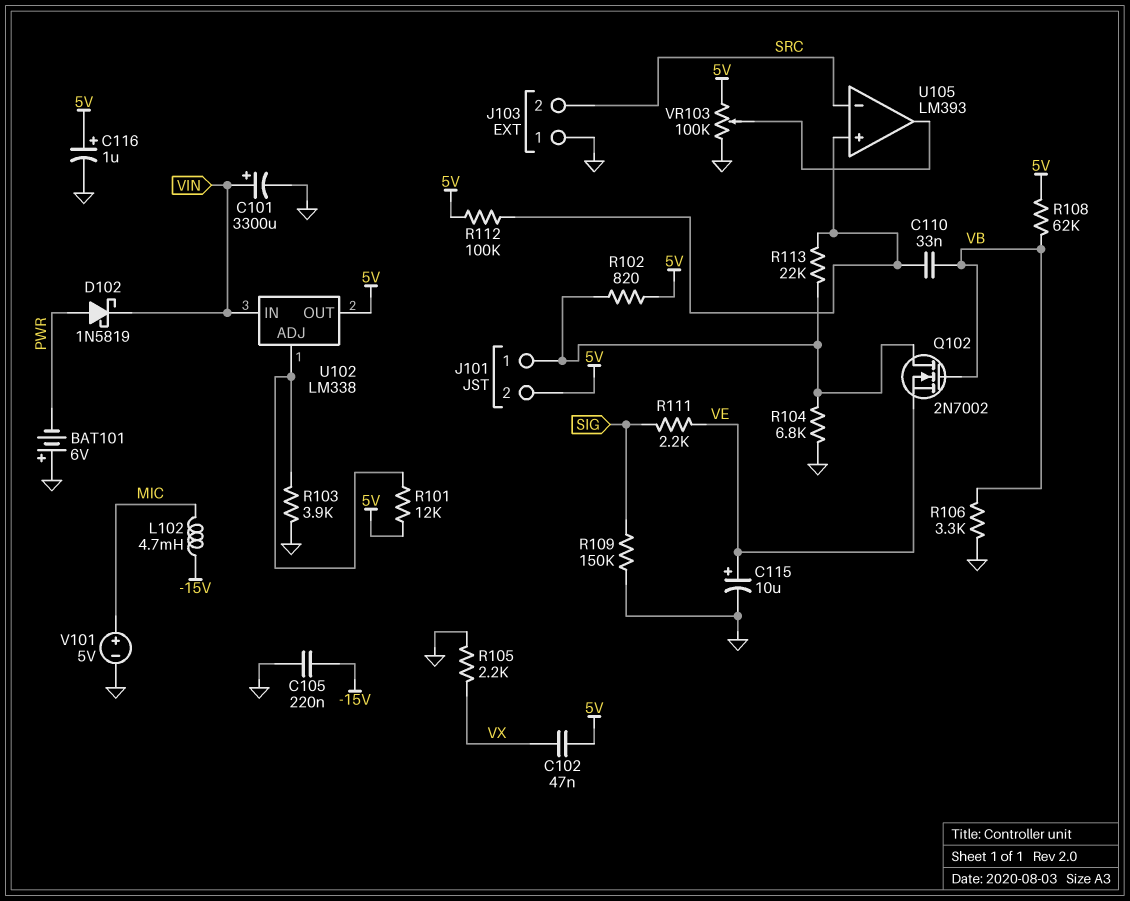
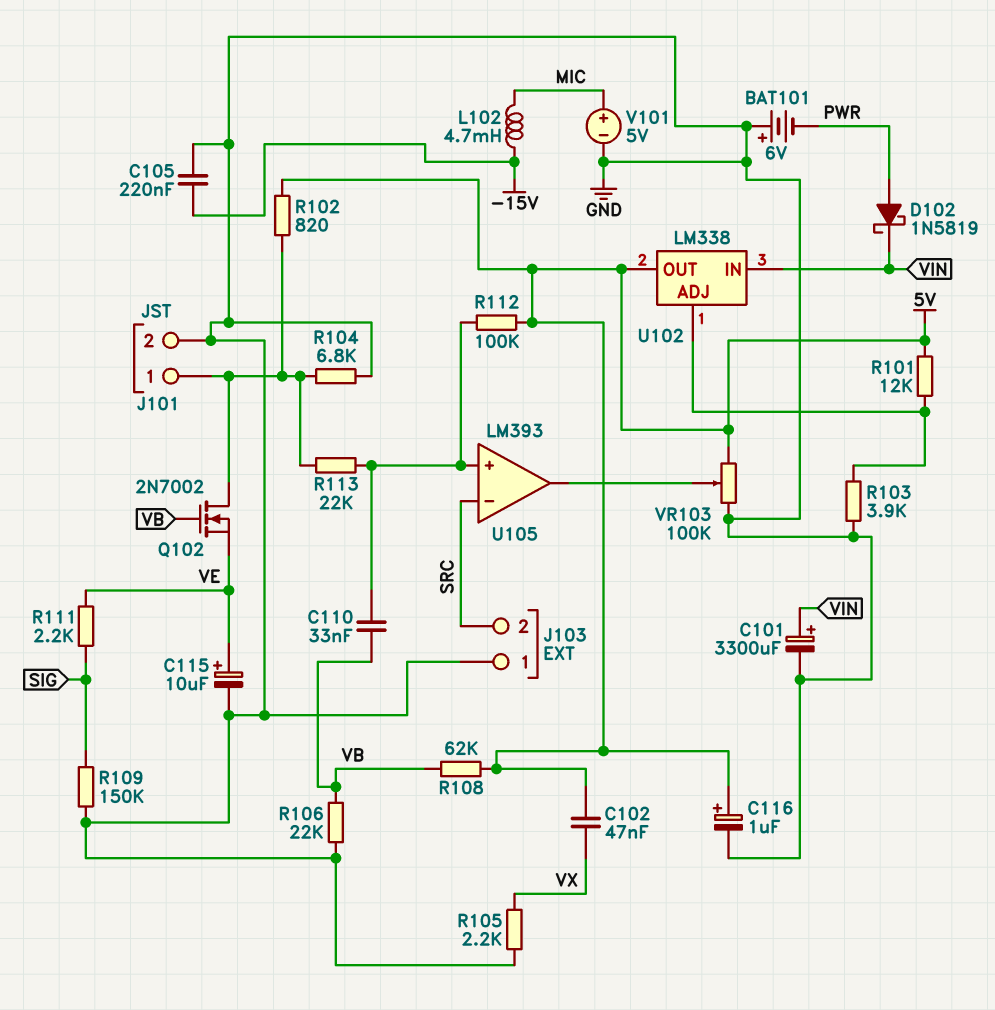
J101 pin 2: 5V -> GND
R106: 3.3k (GND, VB) -> 22k (GND, VB)

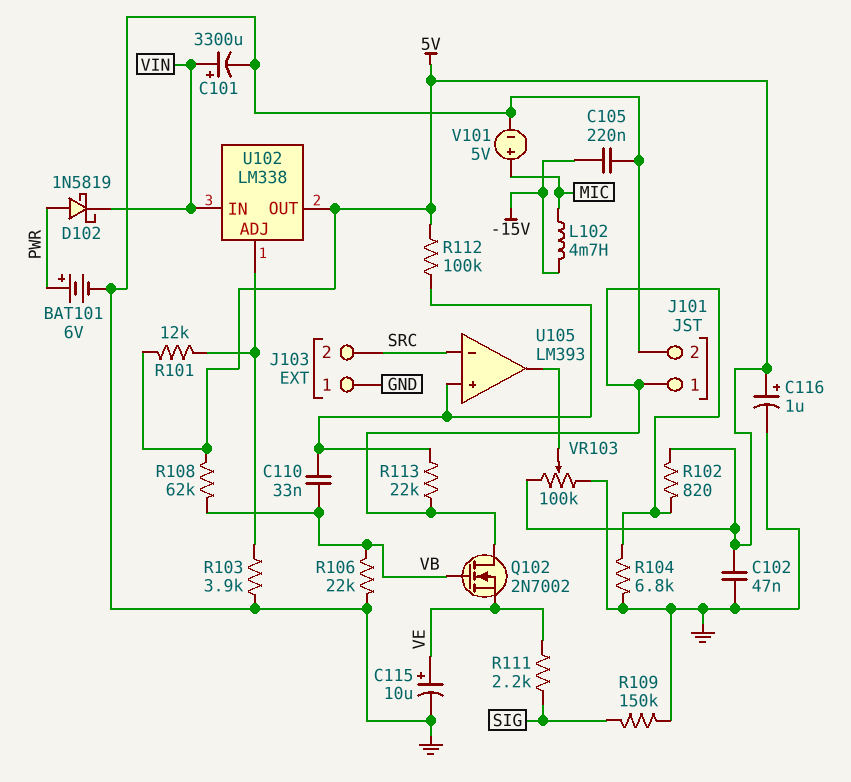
BAT101: 6V (plus GND, minus PWR) -> 6V (plus PWR, minus GND)
C102: 47nF (5V, VX) -> 47nF (5V, GND)
R105: 2.2k (GND, VX) -> none

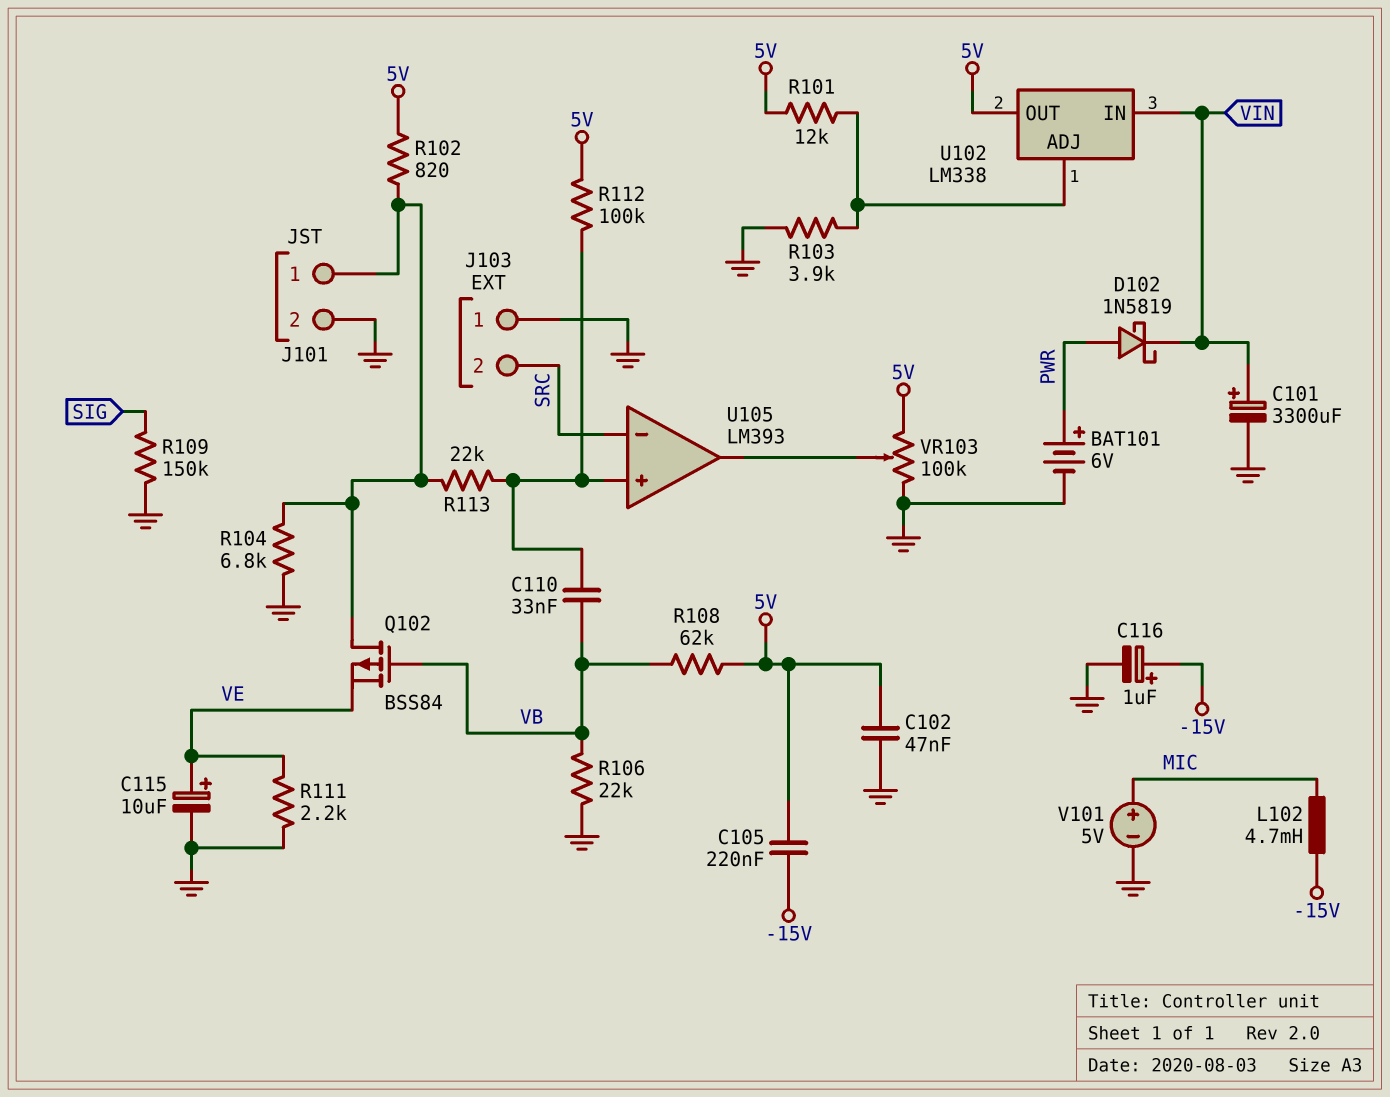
C105: 220nF (-15V, GND) -> 220nF (-15V, 5V)
C116: 1uF (plus 5V, minus GND) -> 1uF (plus -15V, minus GND)
Q102: NMOS 2N7002 (G VB, D J101/1, S VE) -> PMOS BSS84 (G VB, D J101/1, S VE)
R111: 2.2k (SIG, VE) -> 2.2k (GND, VE)

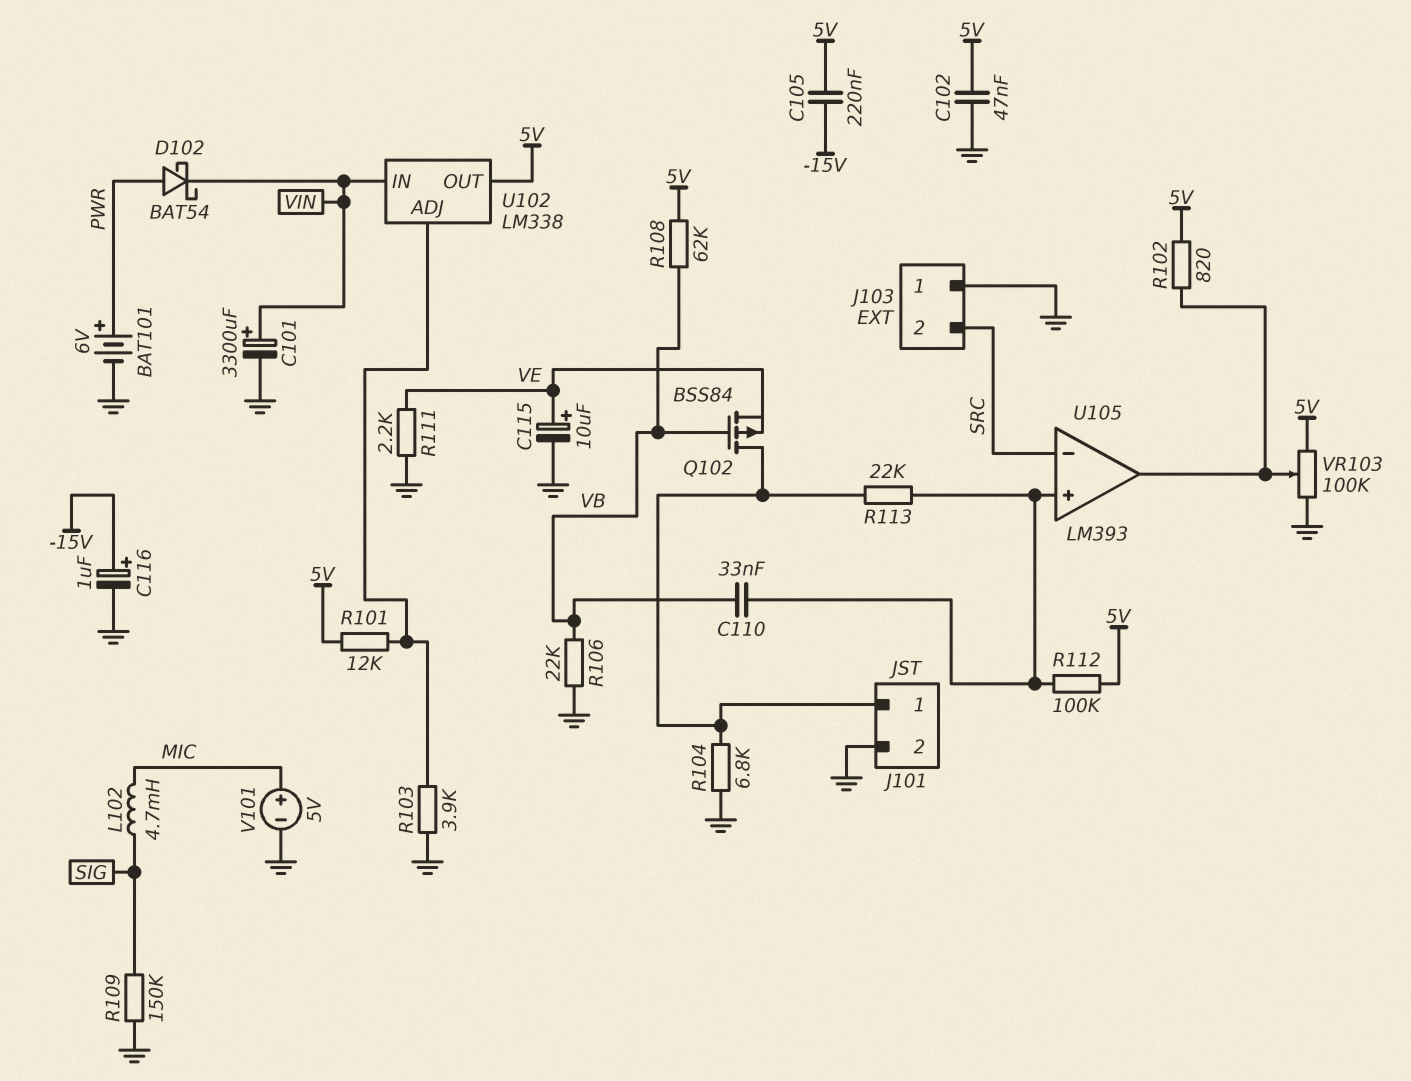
D102: schottky 1N5819 (A PWR, K VIN) -> schottky BAT54 (A PWR, K VIN)
L102: 4.7mH (-15V, MIC) -> 4.7mH (MIC, SIG)
R102: 820 (5V, J101/1) -> 820 (5V, U105/out)

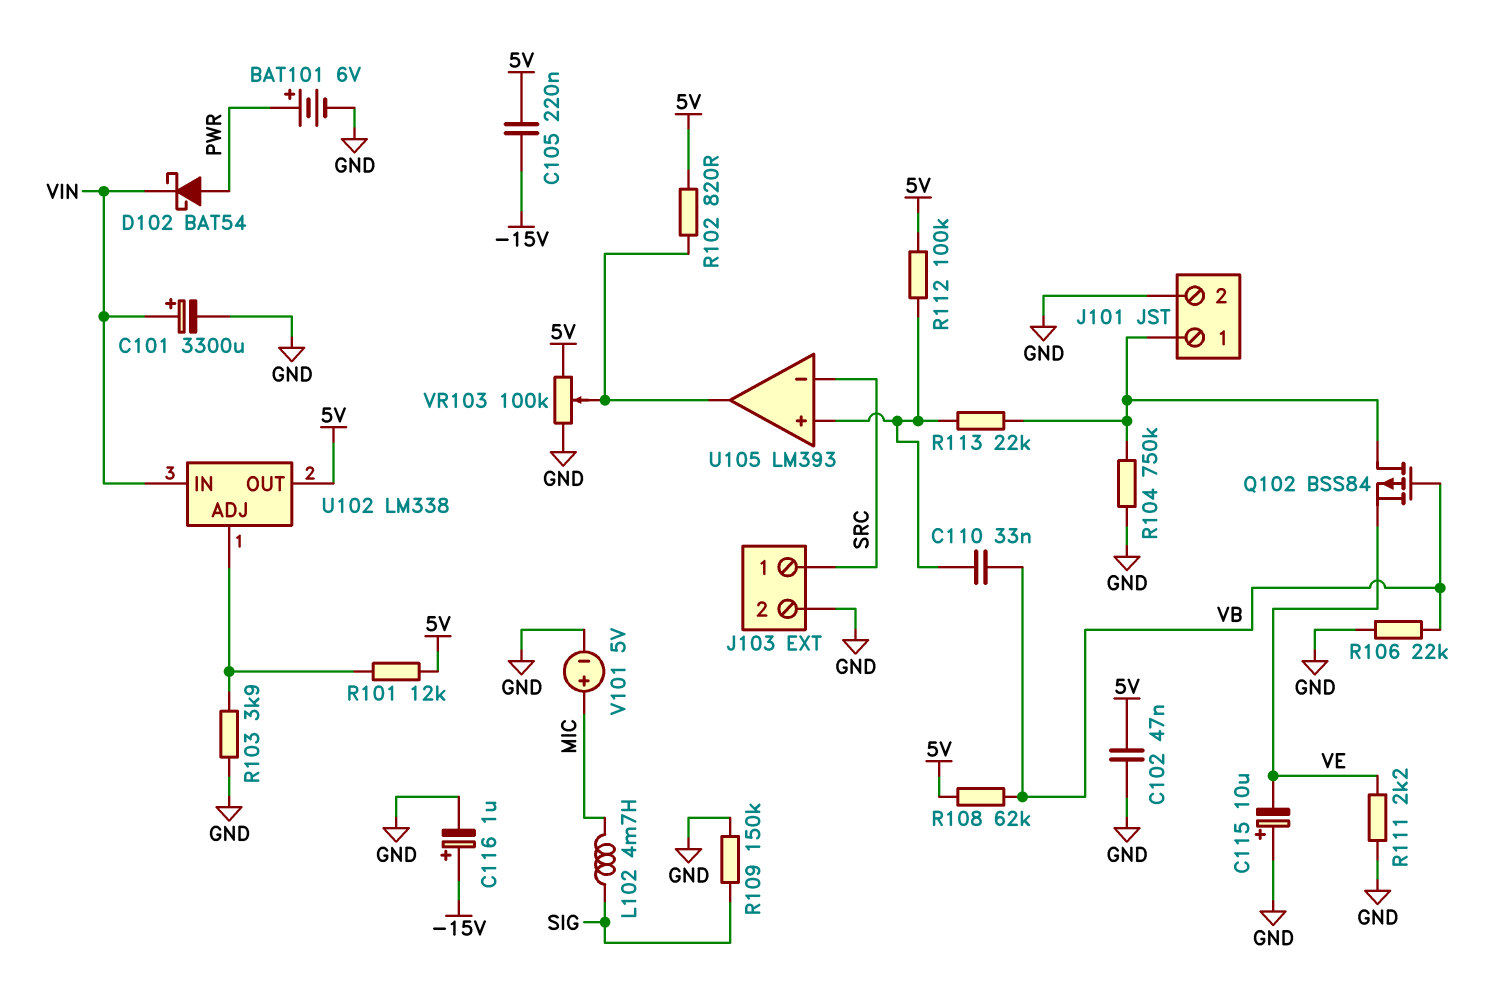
C115: 10uF (plus VE, minus GND) -> 10uF (plus GND, minus VE)
J103 pin 1: GND -> SRC
J103 pin 2: SRC -> GND
R104: 6.8k (GND, J101/1) -> 750k (GND, J101/1)

